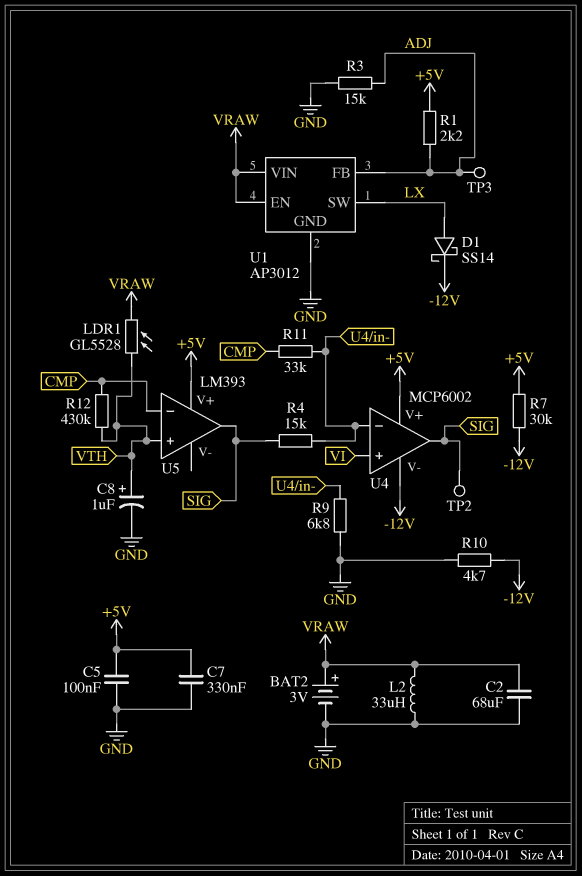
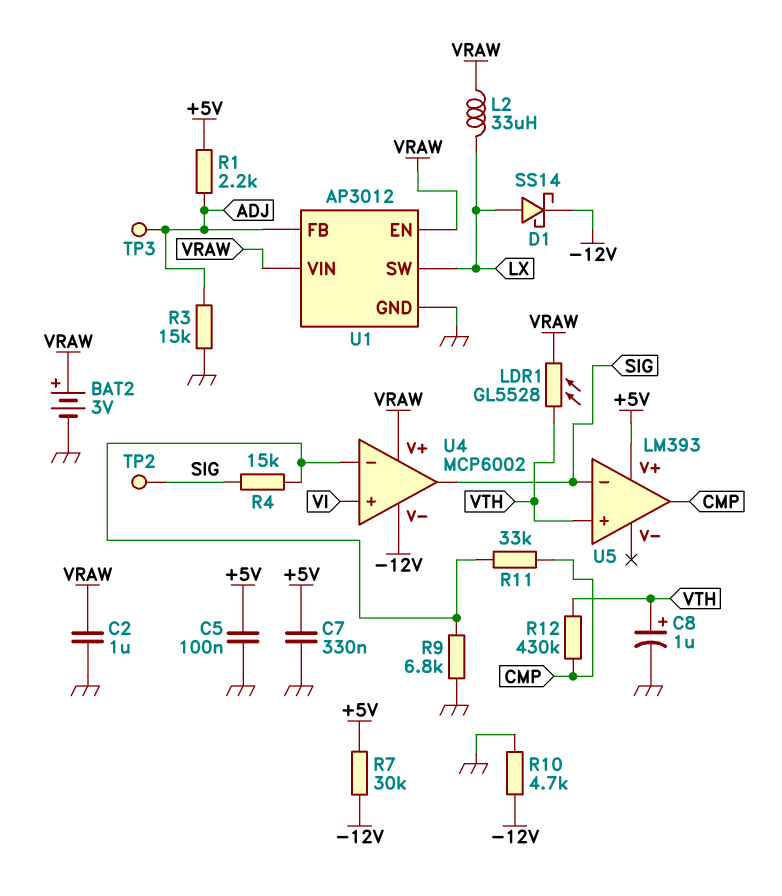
C2: 68uF (GND, VRAW) -> 1uF (GND, VRAW)
L2: 33uH (GND, VRAW) -> 33uH (LX, VRAW)
U4 pin V+: +5V -> VRAW
U5 pin in-: CMP -> SIG
U5 pin out: SIG -> CMP

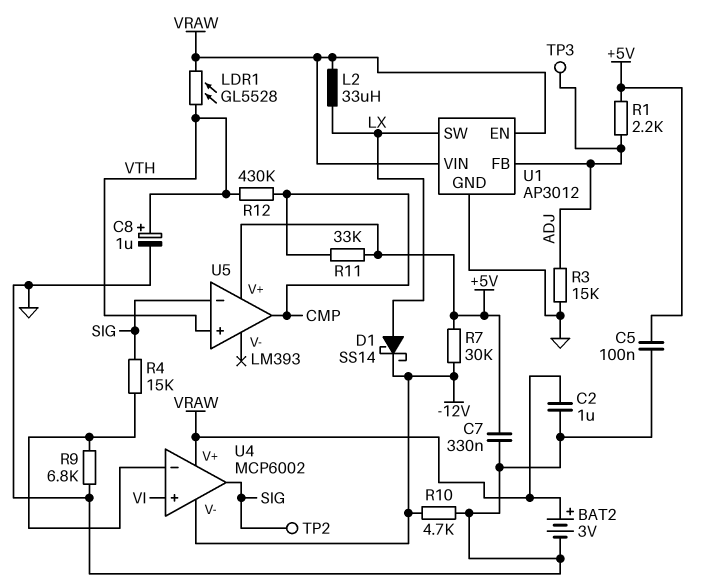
R11: 33k (CMP, U4/in-) -> 33k (+5V, CMP)

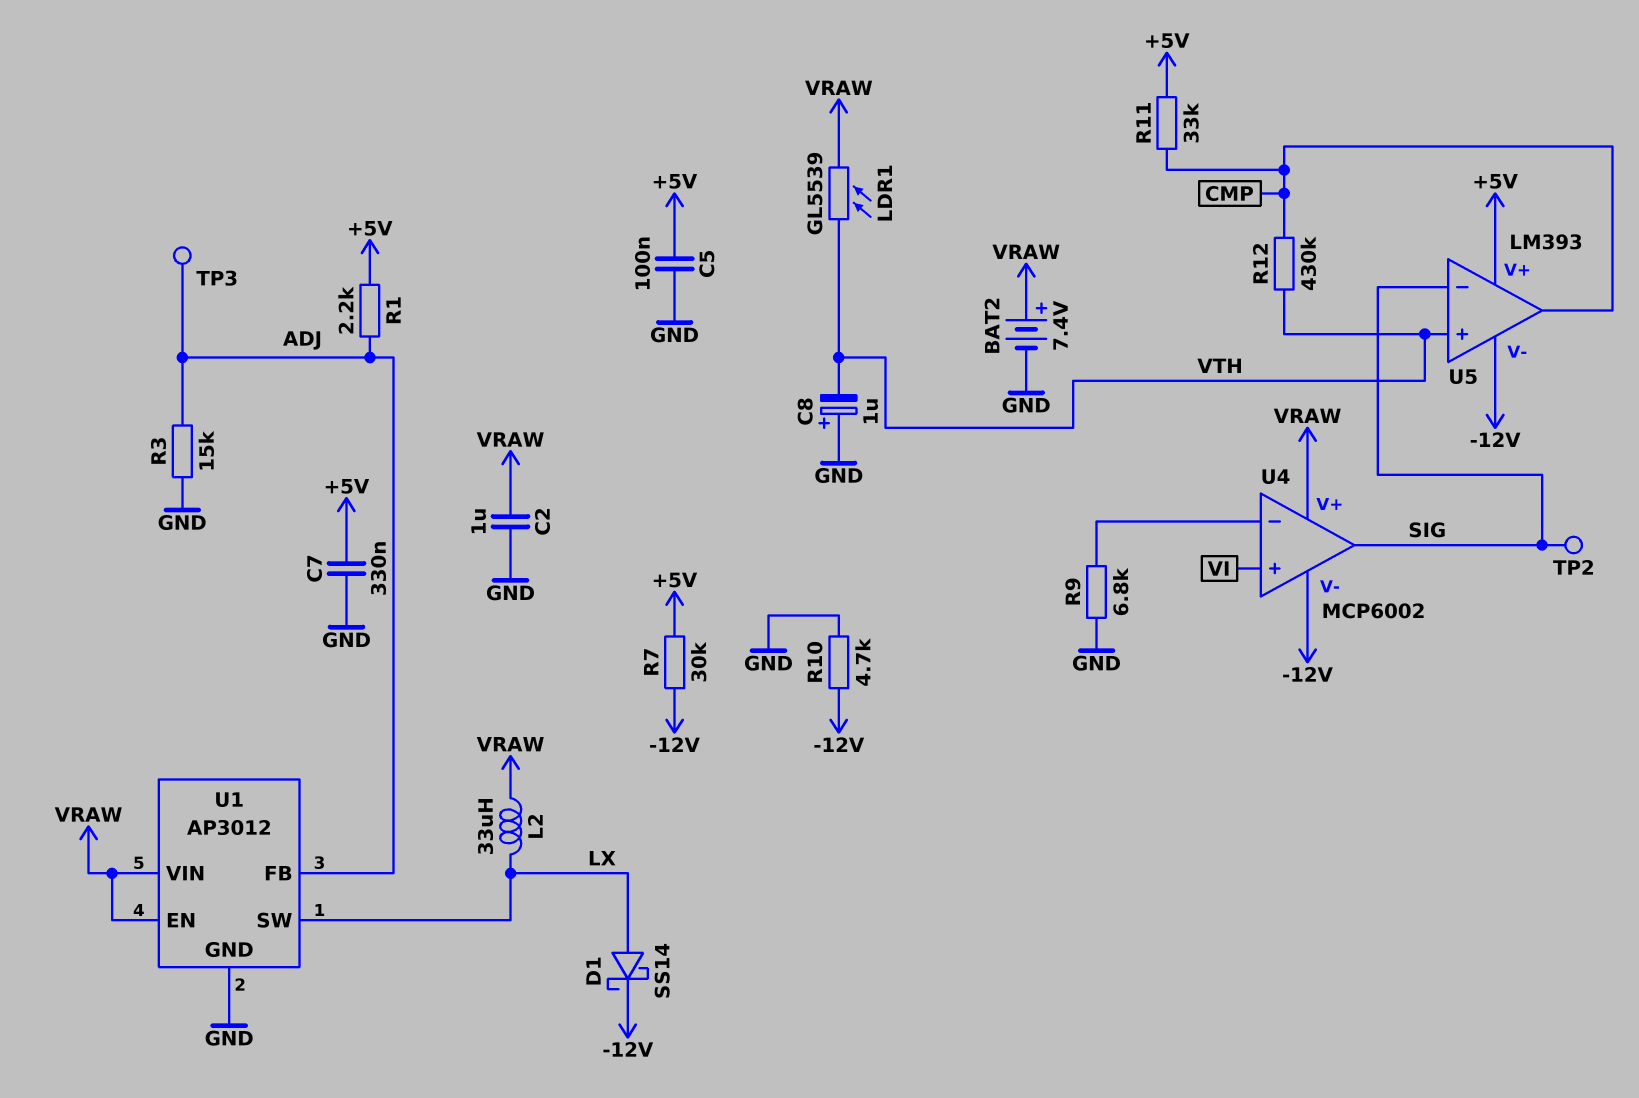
BAT2: 3V (plus VRAW, minus GND) -> 7.4V (plus VRAW, minus GND)
C8: 1uF (plus VTH, minus GND) -> 1uF (plus GND, minus VTH)
LDR1: GL5528 (VRAW, VTH) -> GL5539 (VRAW, VTH)
R4: 15k (SIG, U4/in-) -> none
U5 pin V-: none -> -12V

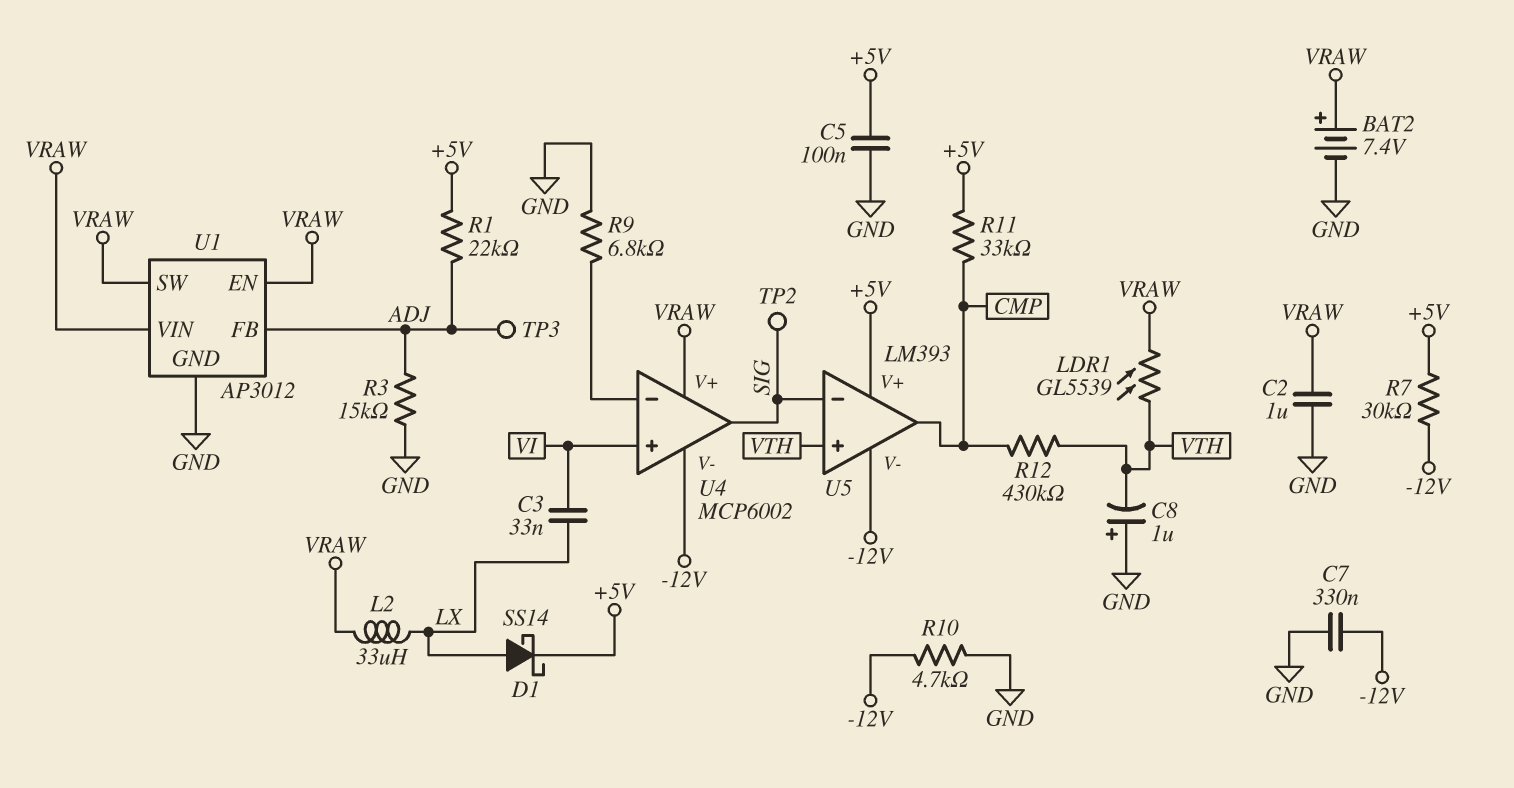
C3: none -> 33nF (LX, VI)
C7: 330nF (+5V, GND) -> 330nF (-12V, GND)
D1: schottky SS14 (A LX, K -12V) -> schottky SS14 (A LX, K +5V)
R1: 2.2k (+5V, ADJ) -> 22k (+5V, ADJ)
U1 pin SW: LX -> VRAW

